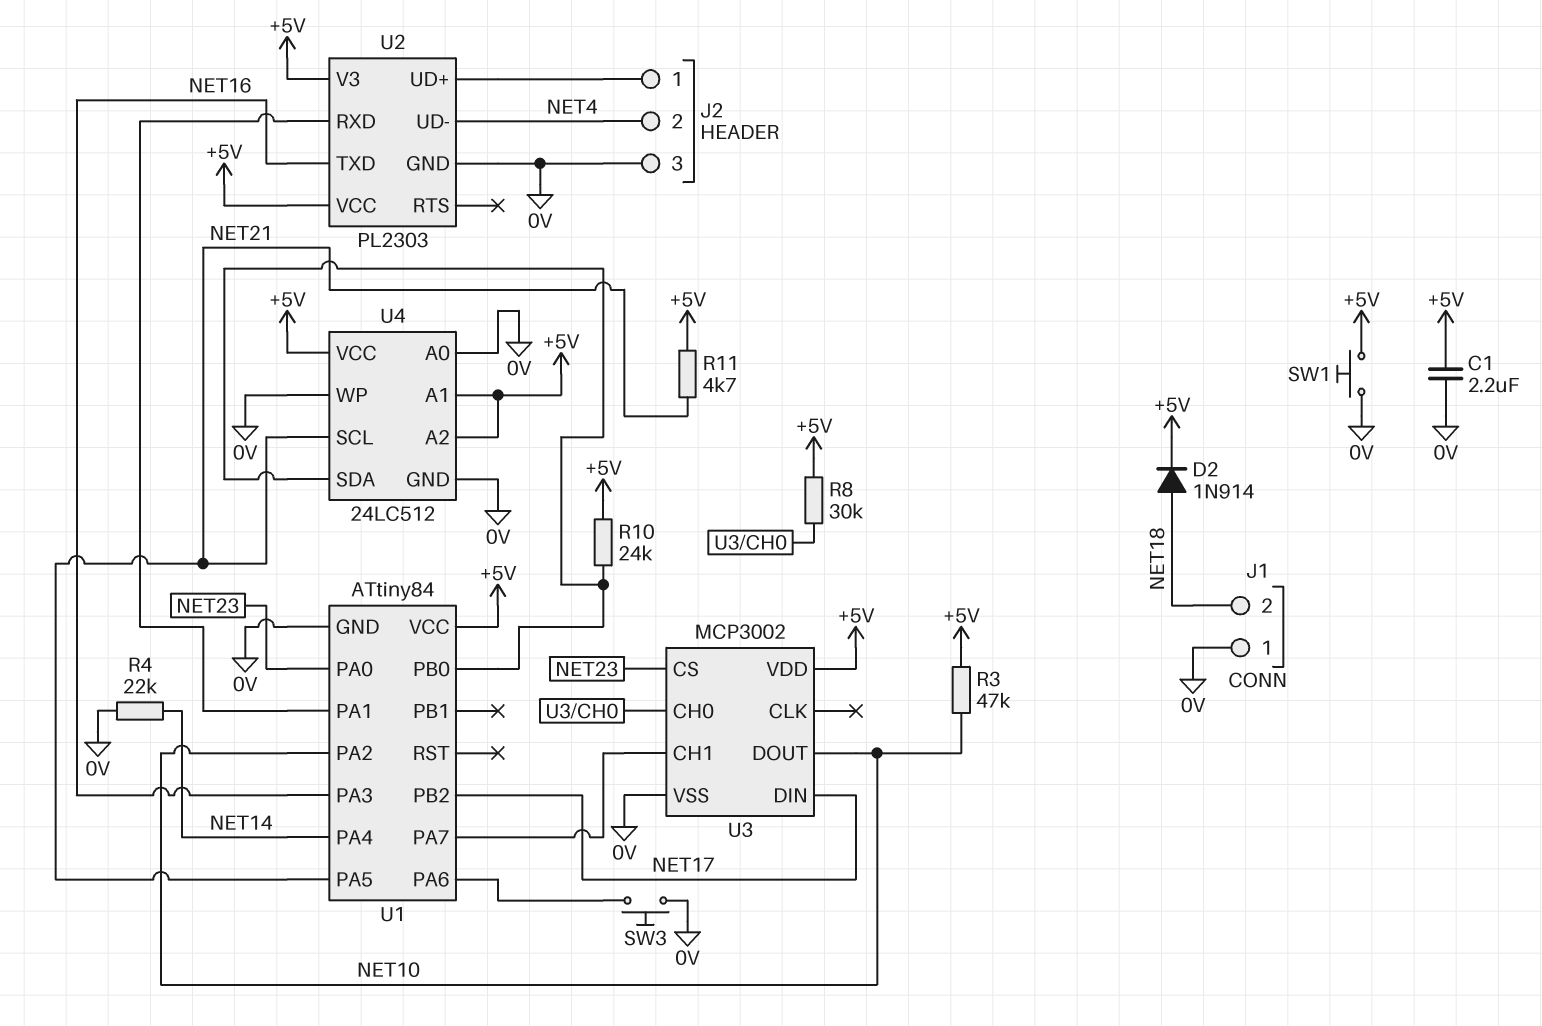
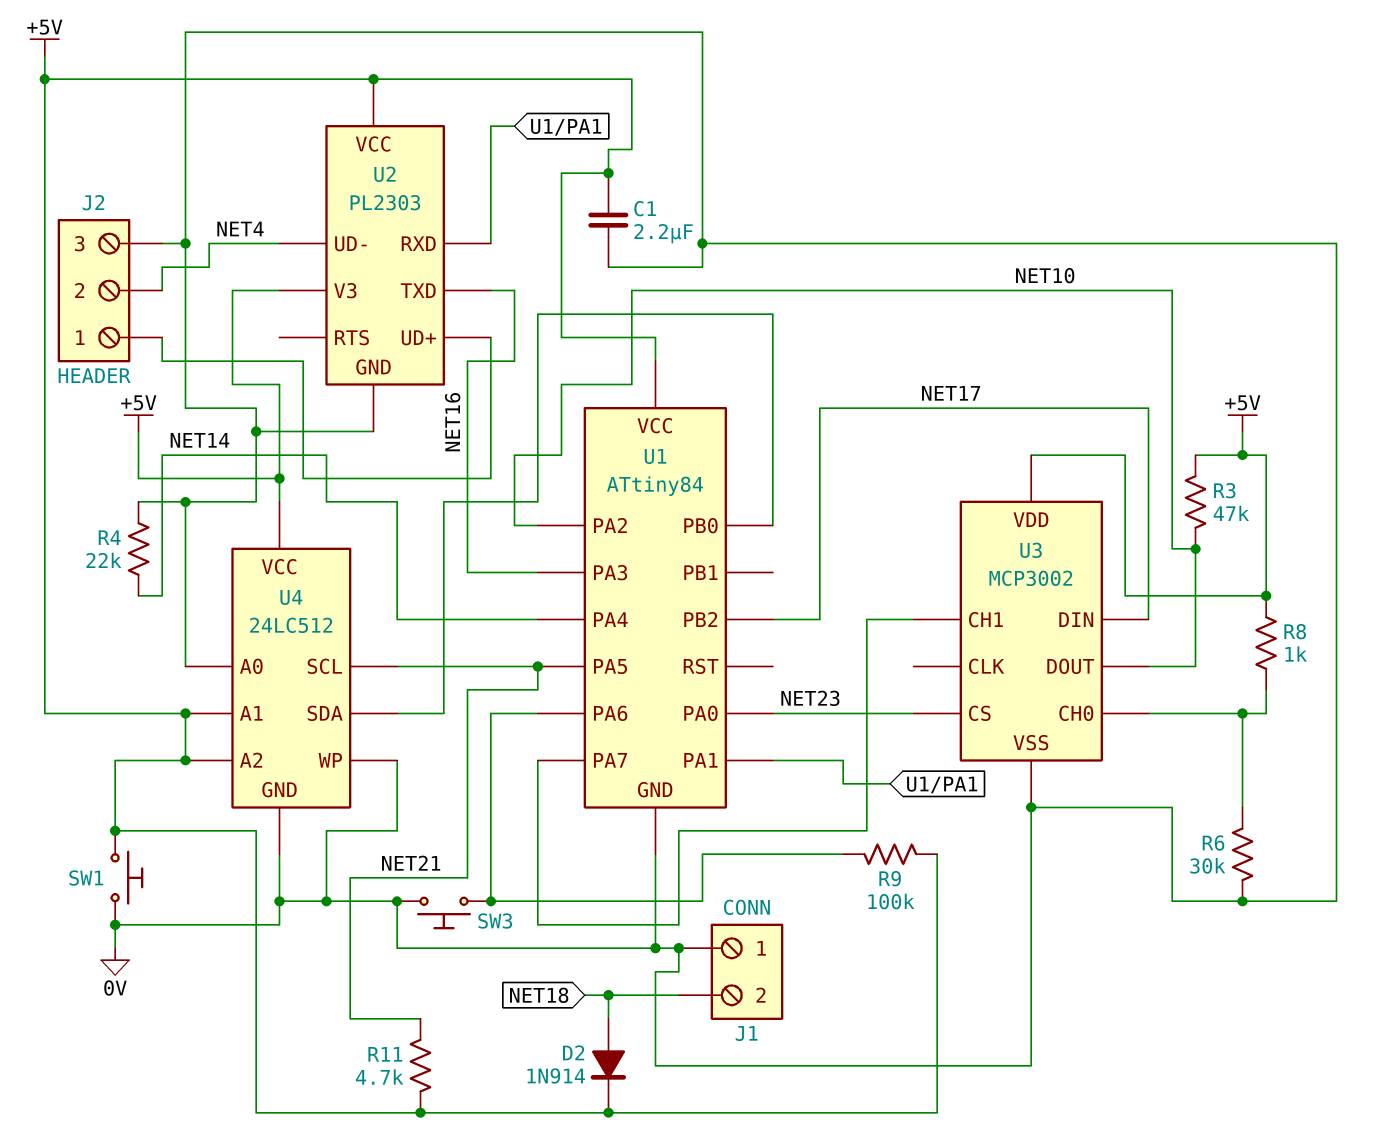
R6: none -> 30k (0V, U3/CH0)
R8: 30k (+5V, U3/CH0) -> 1k (+5V, U3/CH0)
R9: none -> 100k (+5V, U1/PA6)
R10: 24k (+5V, U1/PB0) -> none

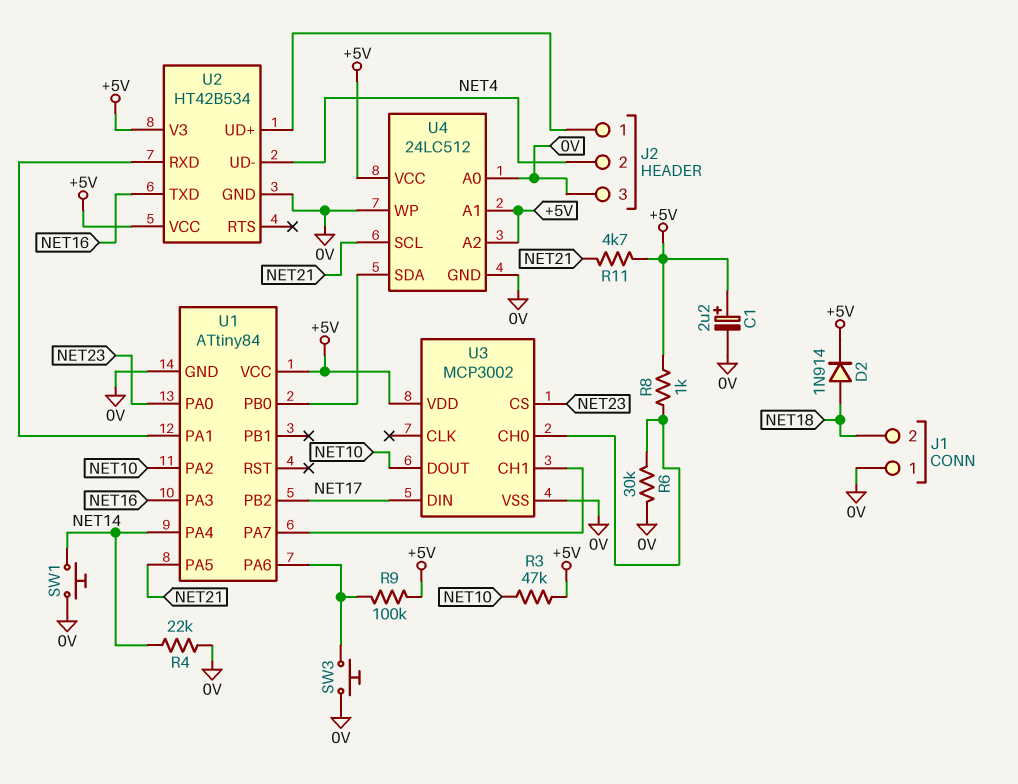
C1: 2.2uF (+5V, 0V) -> 2.2uF (plus +5V, minus 0V)
SW1: button (+5V, 0V) -> button (0V, NET14)
U2: PL2303 -> HT42B534

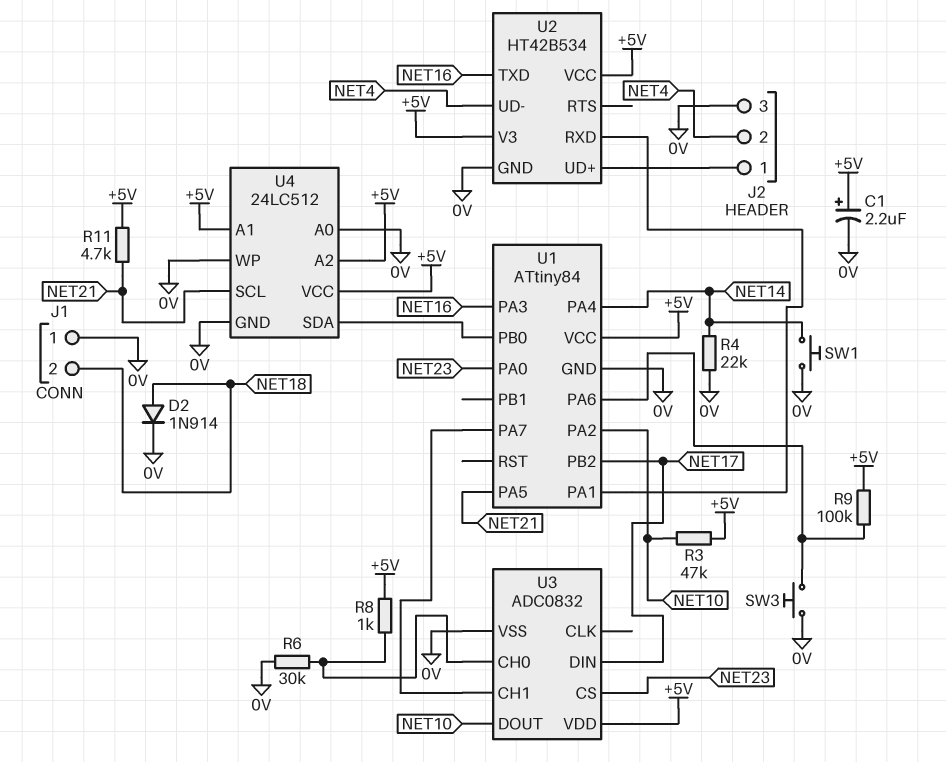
D2: diode 1N914 (A NET18, K +5V) -> diode 1N914 (A NET18, K 0V)
U3: MCP3002 -> ADC0832

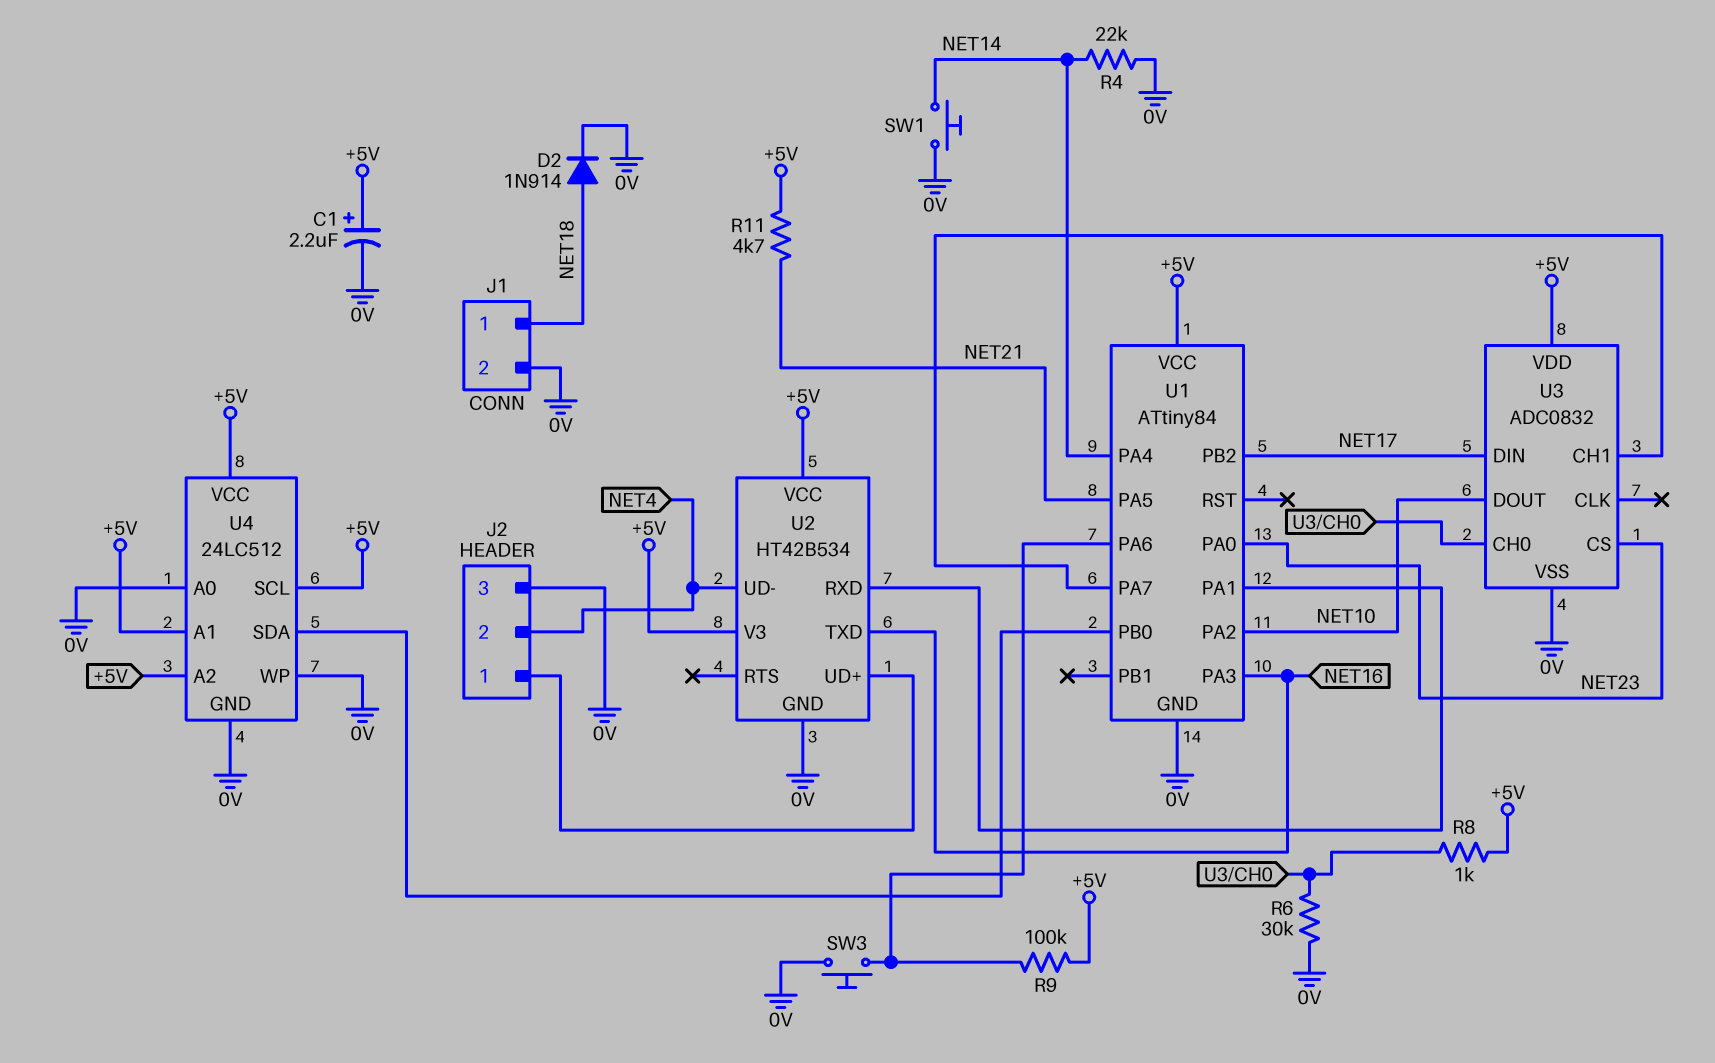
J1 pin 1: 0V -> NET18
J1 pin 2: NET18 -> 0V
R3: 47k (+5V, NET10) -> none
U4 pin SCL: NET21 -> +5V

